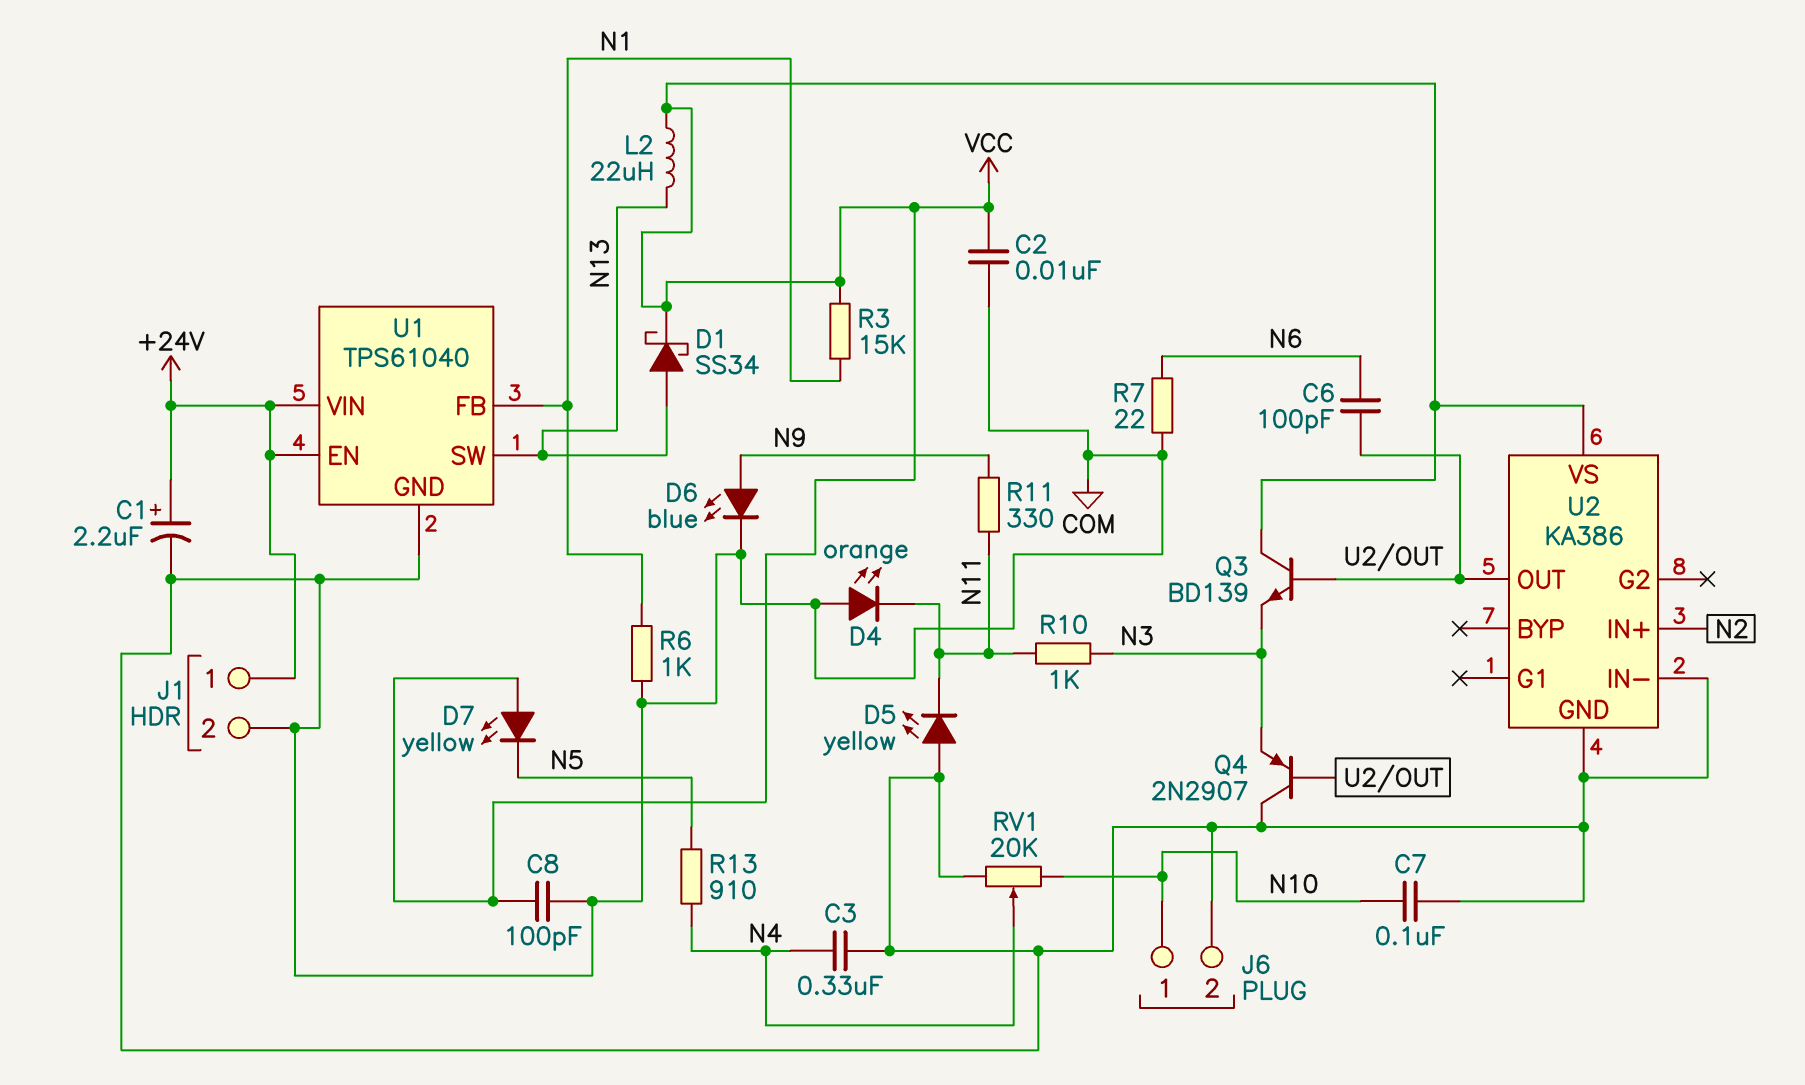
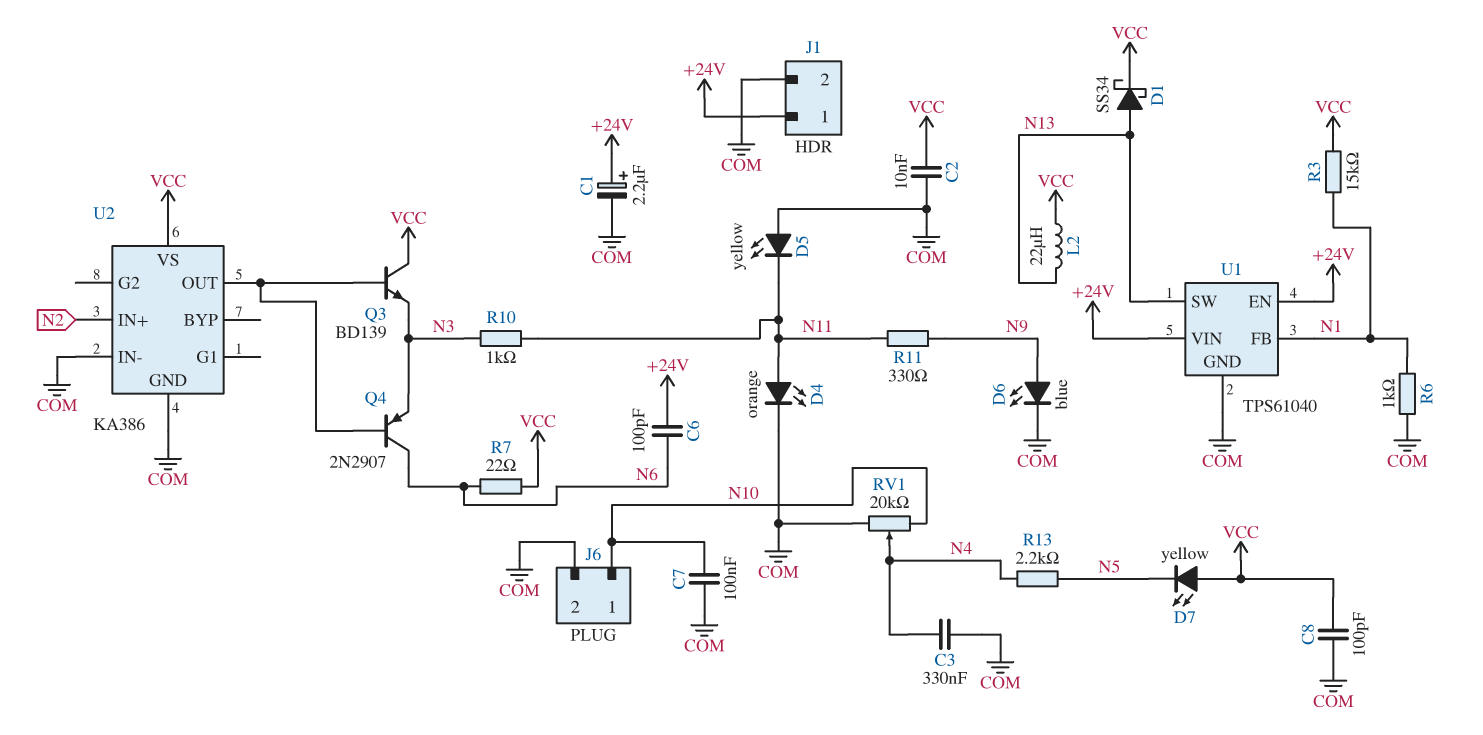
C6: 100pF (N6, U2/OUT) -> 100pF (+24V, N6)
D4: LED orange (A COM, K N11) -> LED orange (A N11, K COM)
Q4: PNP 2N2907 (B U2/OUT, C COM, E N3) -> PNP 2N2907 (B U2/OUT, C N6, E N3)
R7: 22 (COM, N6) -> 22 (N6, VCC)
R13: 910 (N4, N5) -> 2.2k (N4, N5)

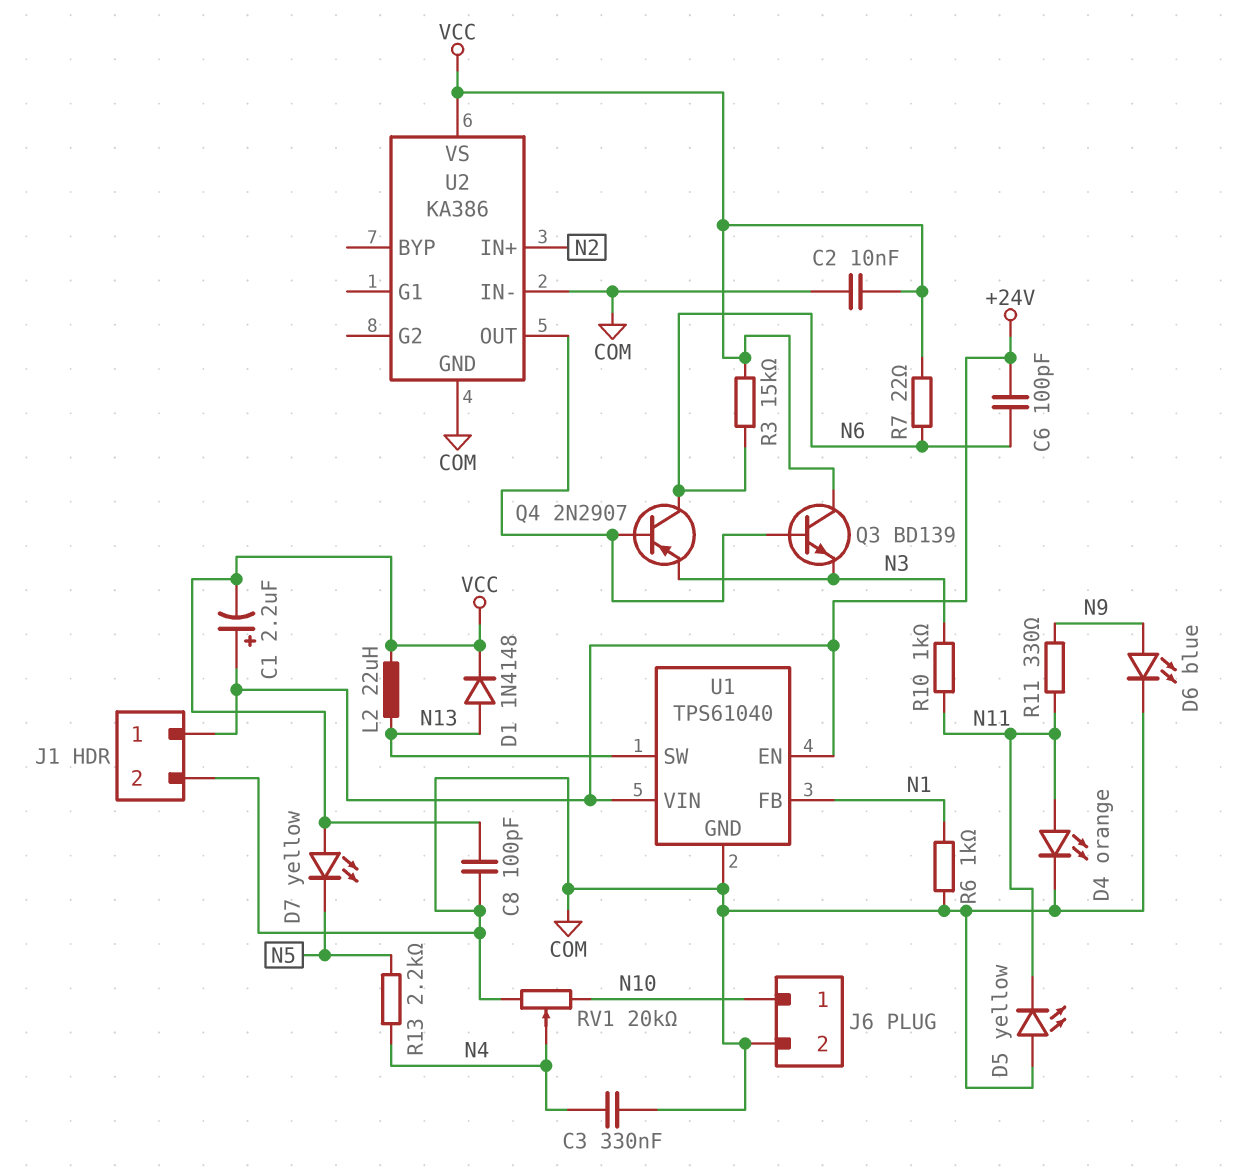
C1: 2.2uF (plus +24V, minus COM) -> 2.2uF (plus +24V, minus VCC)
C7: 100nF (COM, N10) -> none
D1: schottky SS34 (A N13, K VCC) -> diode 1N4148 (A N13, K VCC)
R3: 15k (N1, VCC) -> 15k (N6, VCC)

